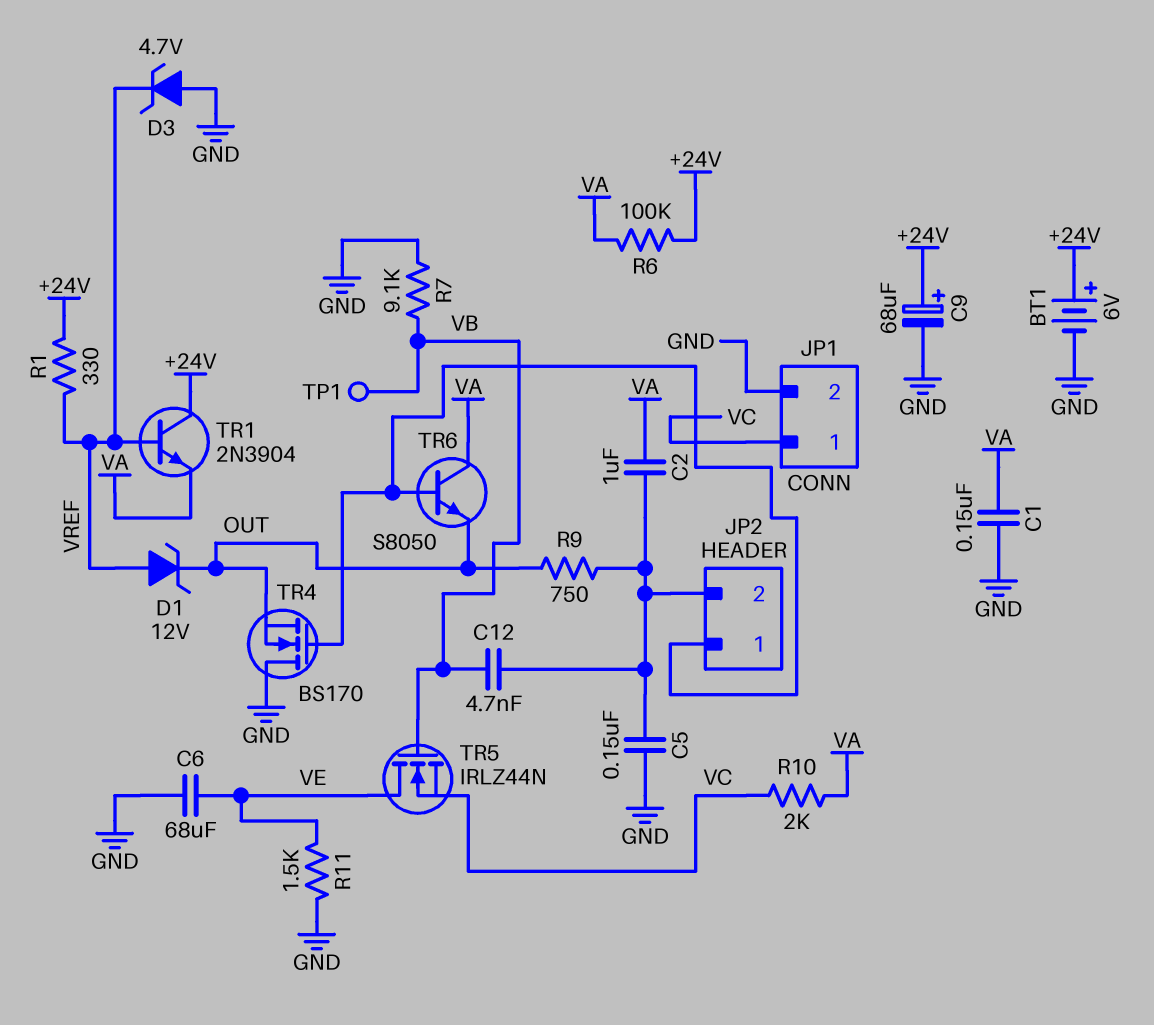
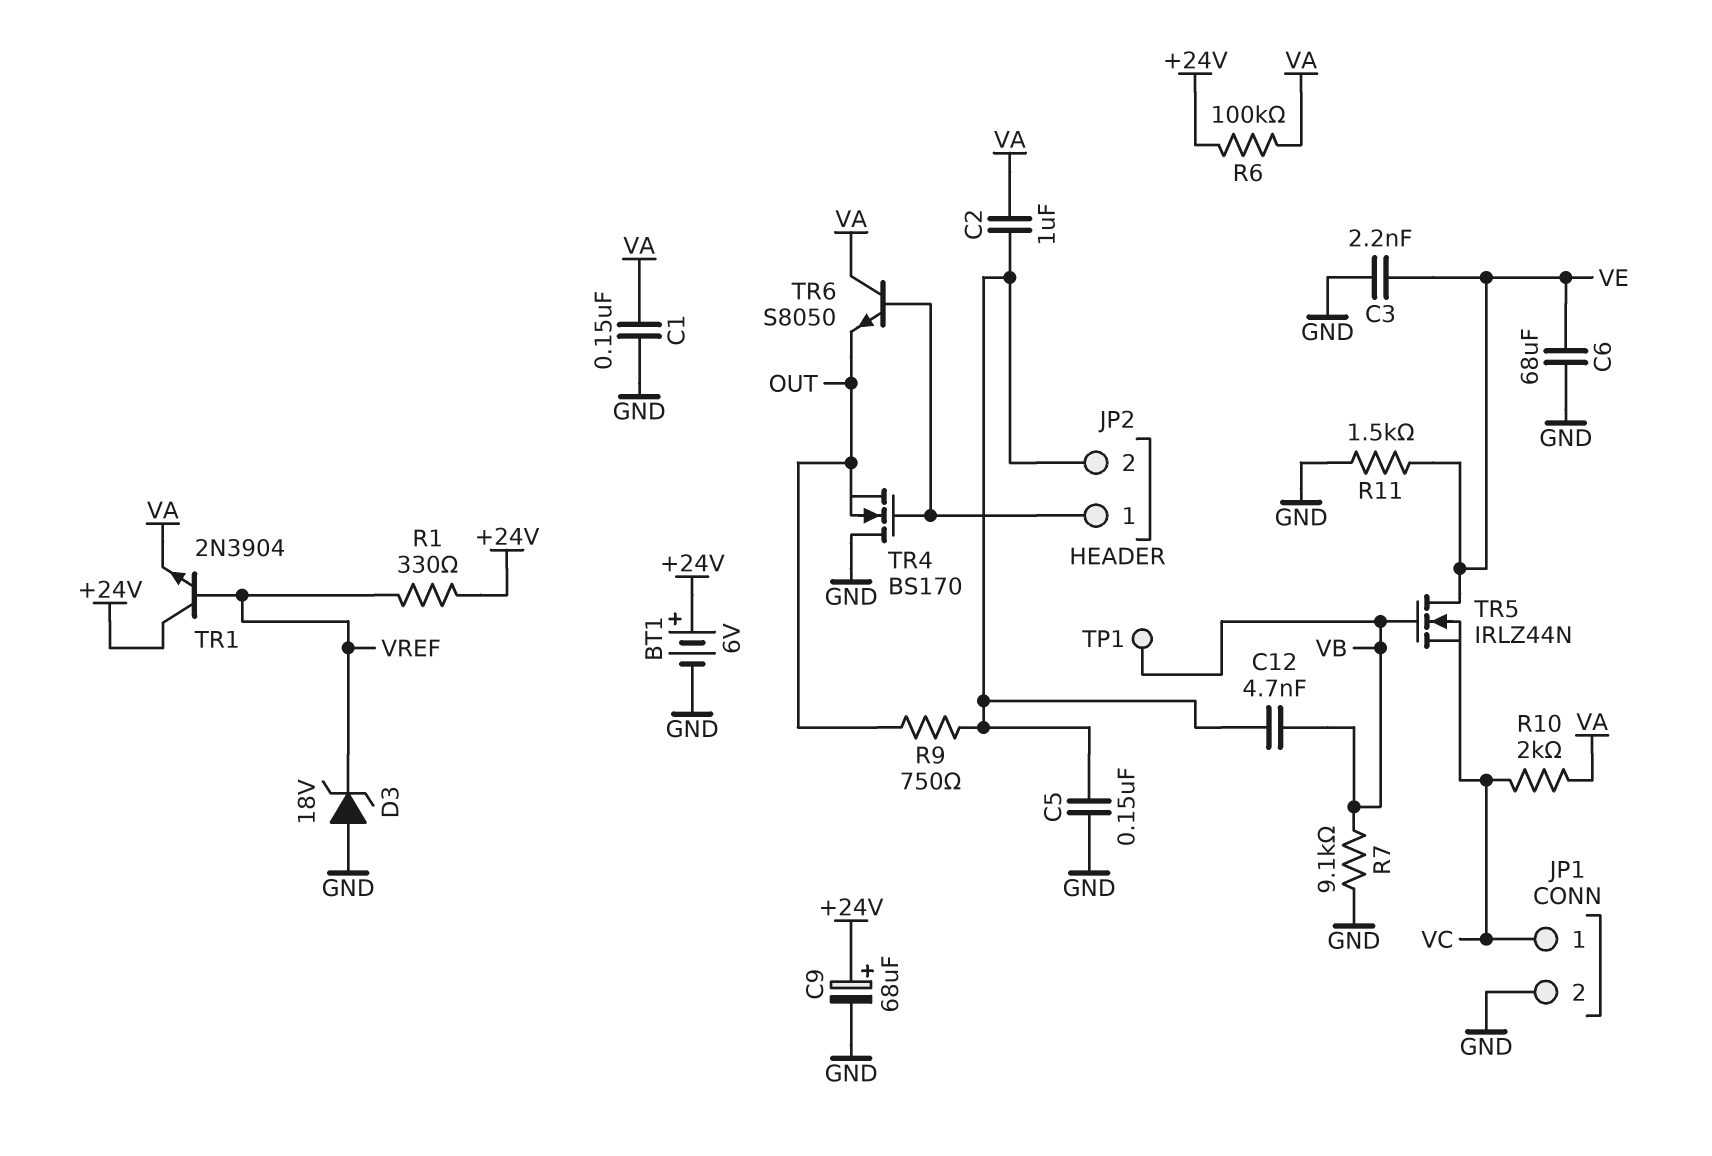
C3: none -> 2.2nF (GND, VE)
D1: zener 12V (A VREF, K OUT) -> none
D3: zener 4.7V (A GND, K VREF) -> zener 18V (A GND, K VREF)

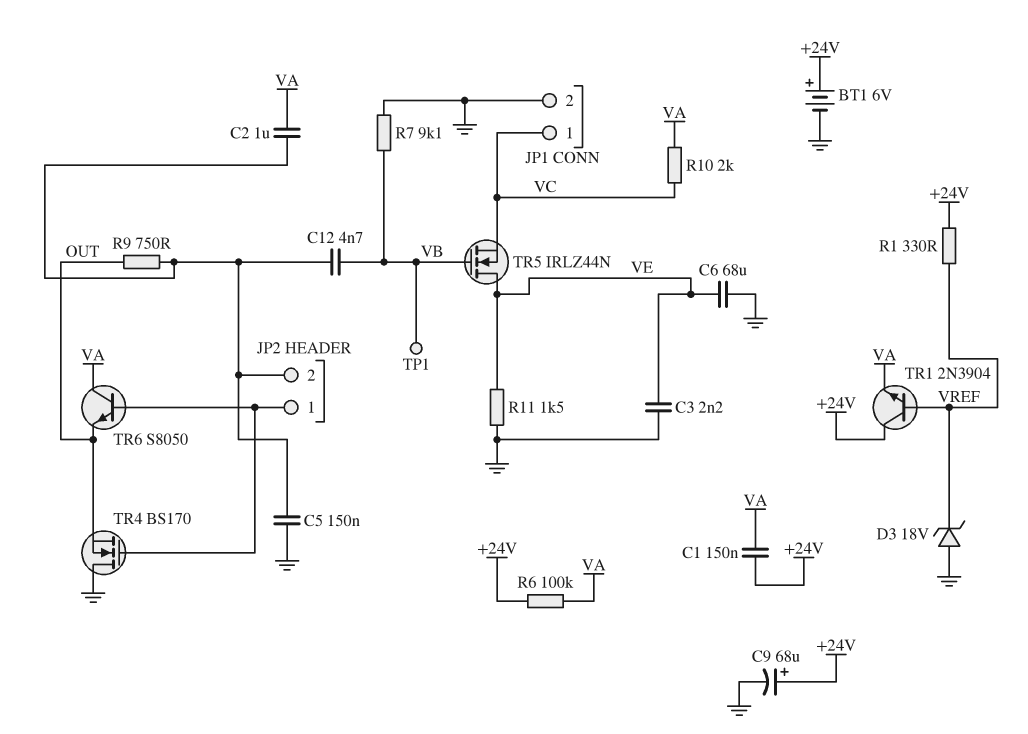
C1: 150nF (GND, VA) -> 150nF (+24V, VA)

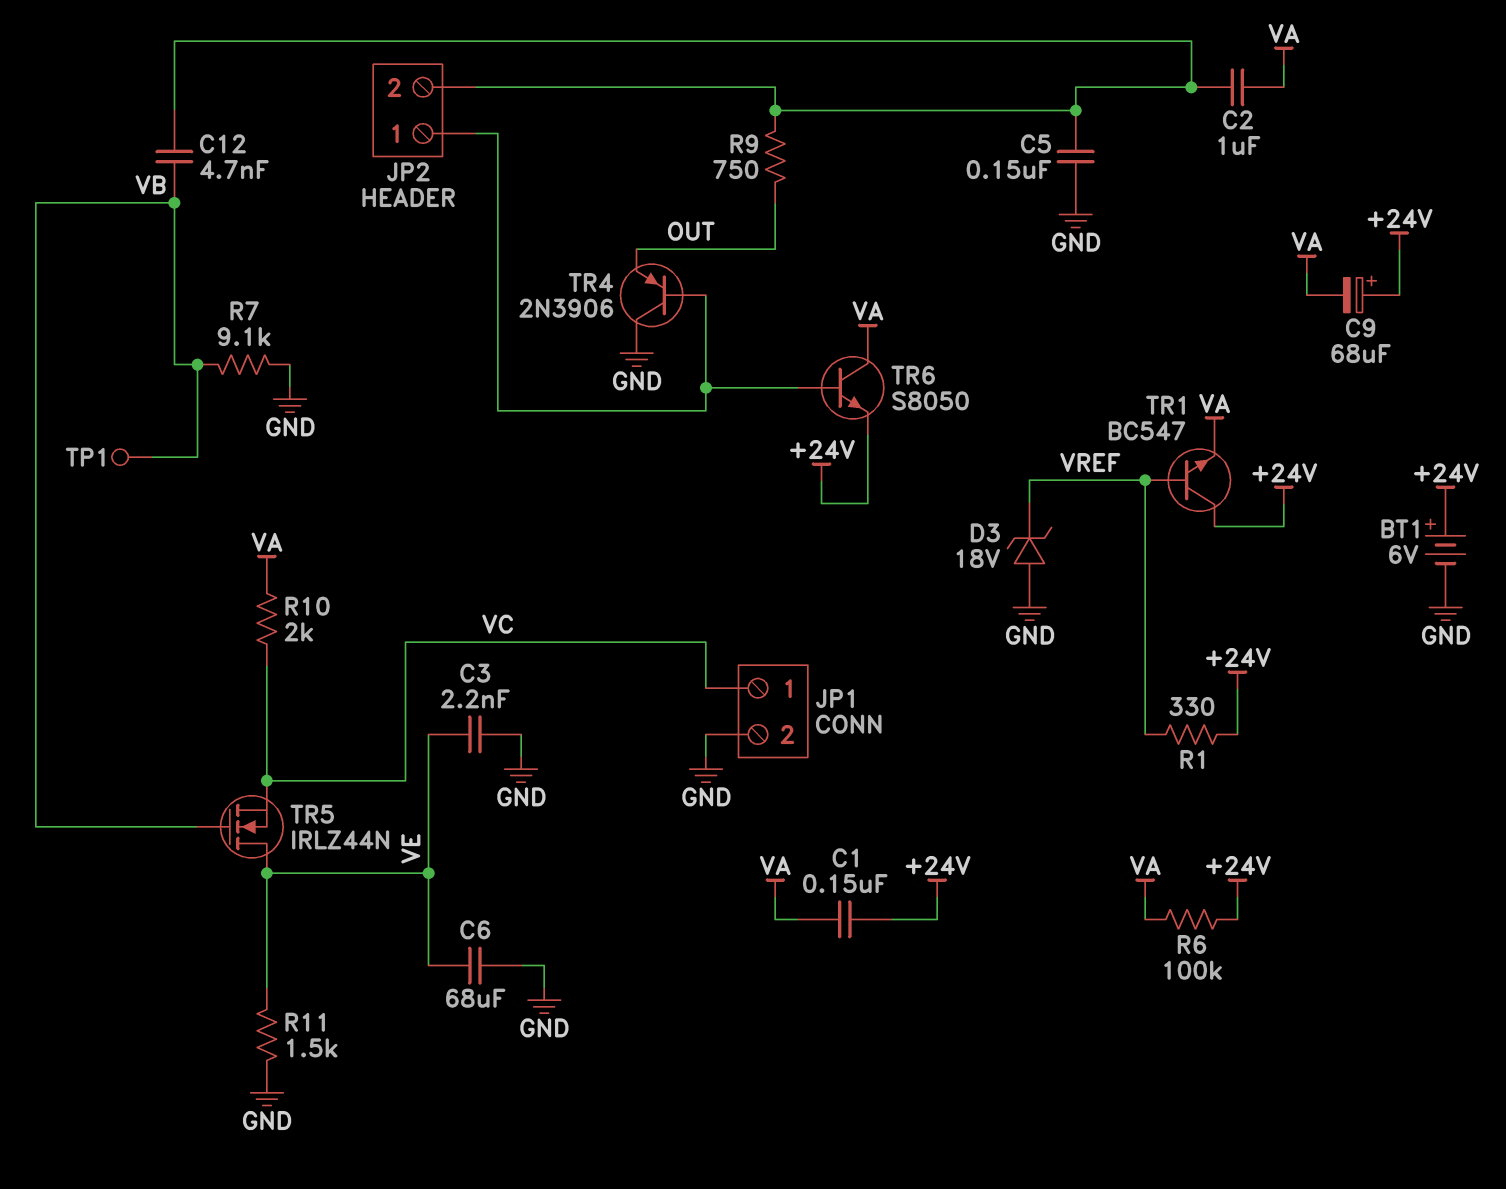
C9: 68uF (plus +24V, minus GND) -> 68uF (plus +24V, minus VA)
TR1: NPN 2N3904 (B VREF, C +24V, E VA) -> NPN BC547 (B VREF, C +24V, E VA)
TR4: NMOS BS170 (G JP2/1, D GND, S OUT) -> PNP 2N3906 (B JP2/1, C GND, E OUT)
TR6: NPN S8050 (B JP2/1, C VA, E OUT) -> NPN S8050 (B JP2/1, C VA, E +24V)

